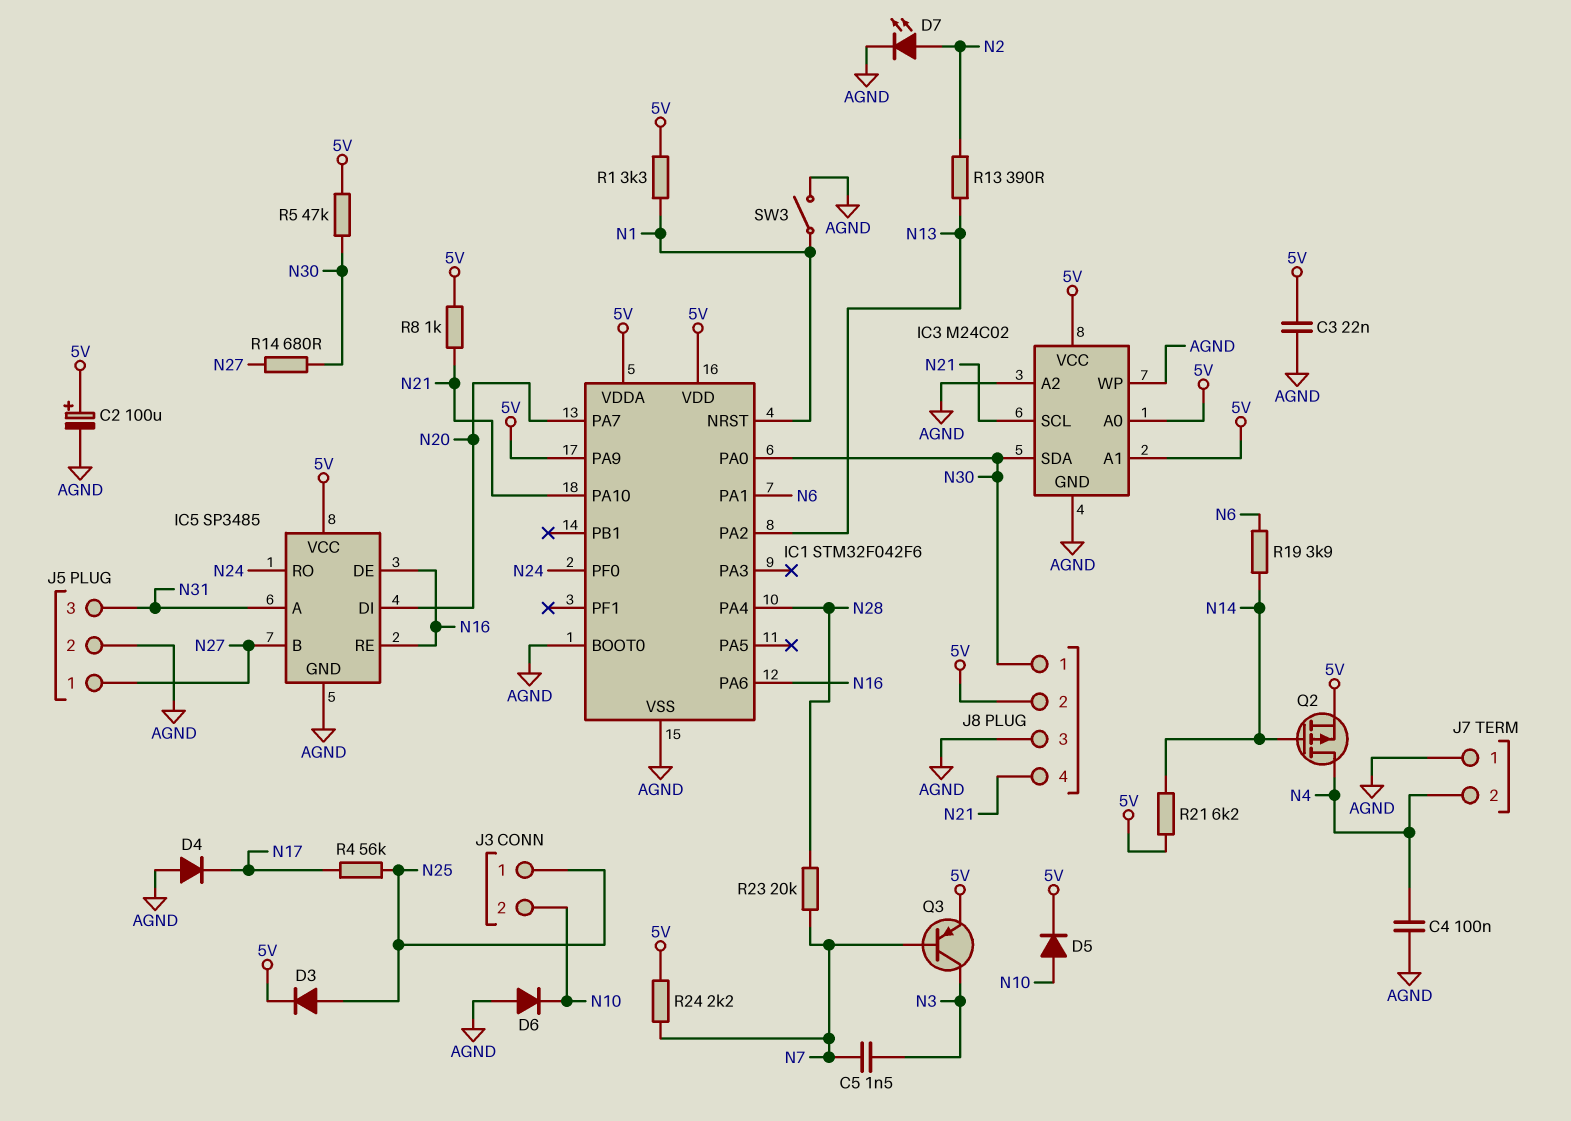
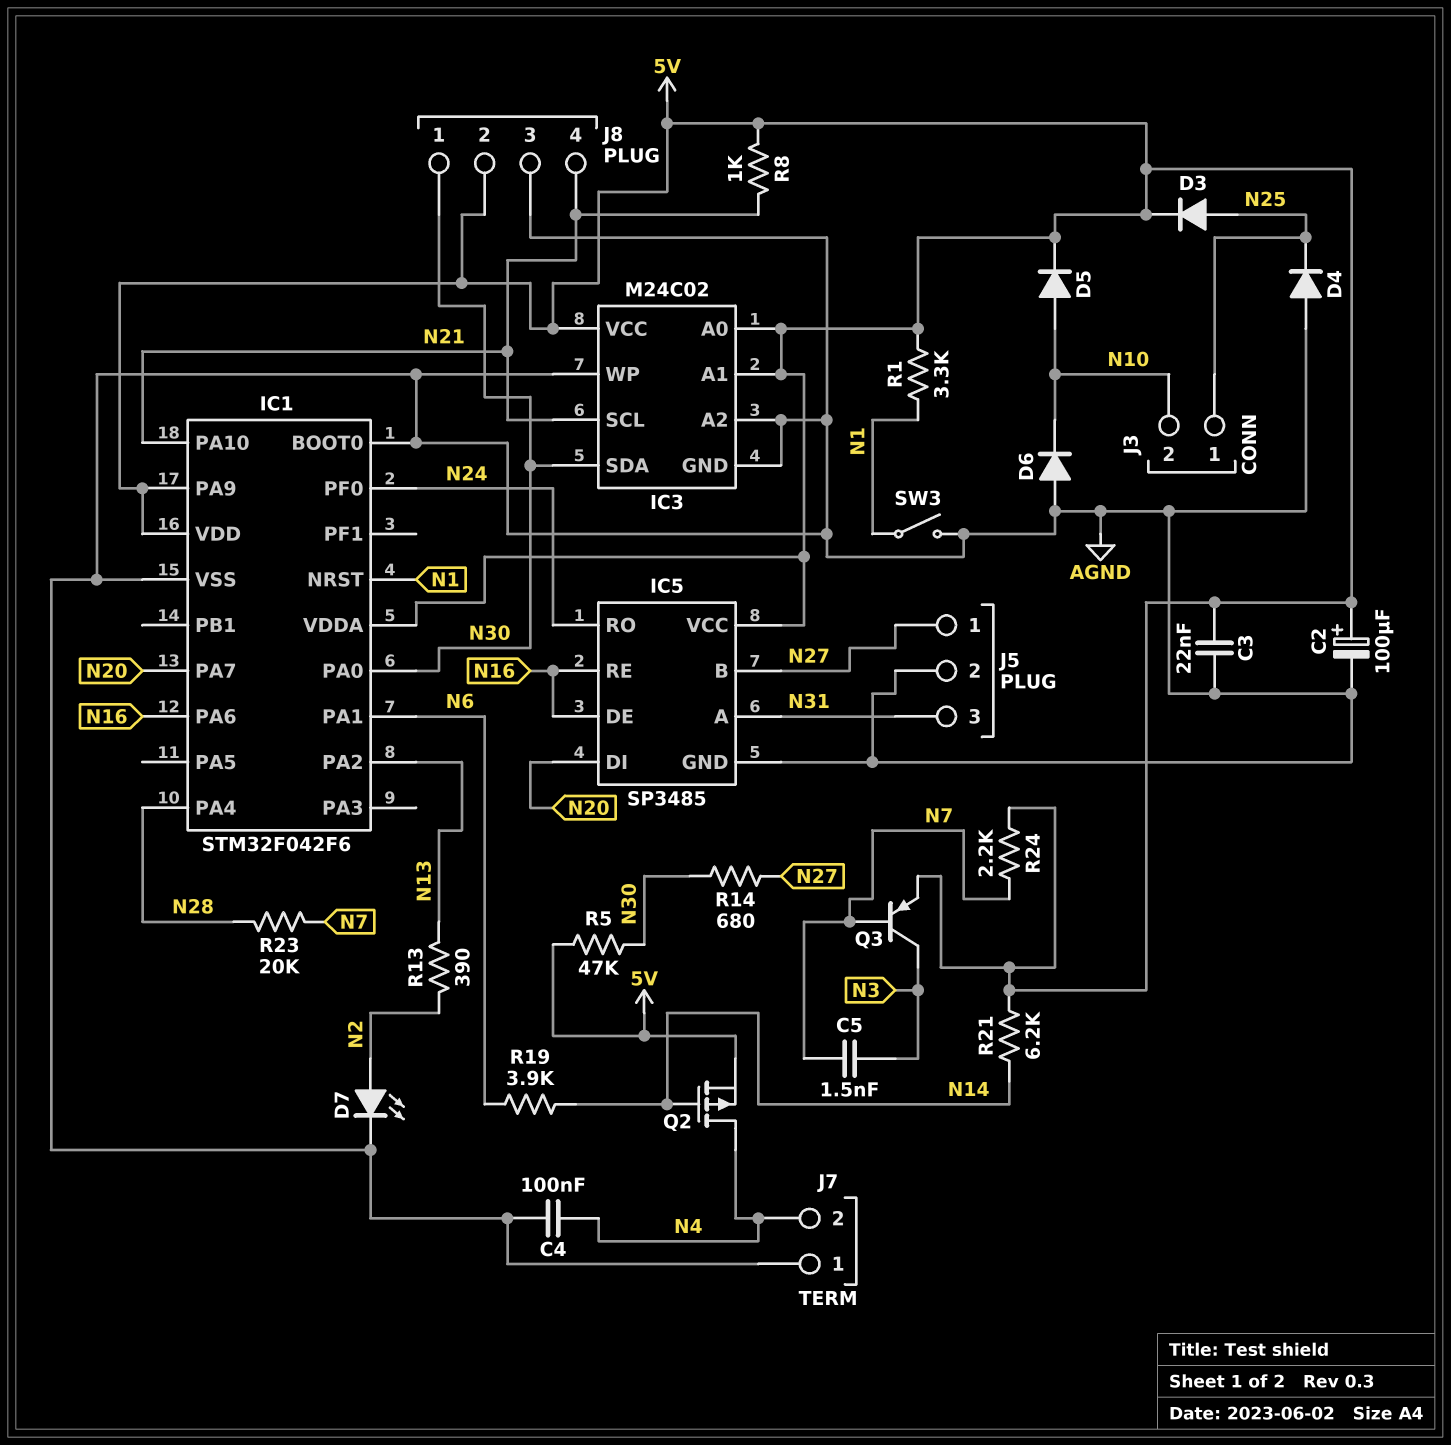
D4: diode (A AGND, K N17) -> diode (A AGND, K N25)
R4: 56k (N17, N25) -> none

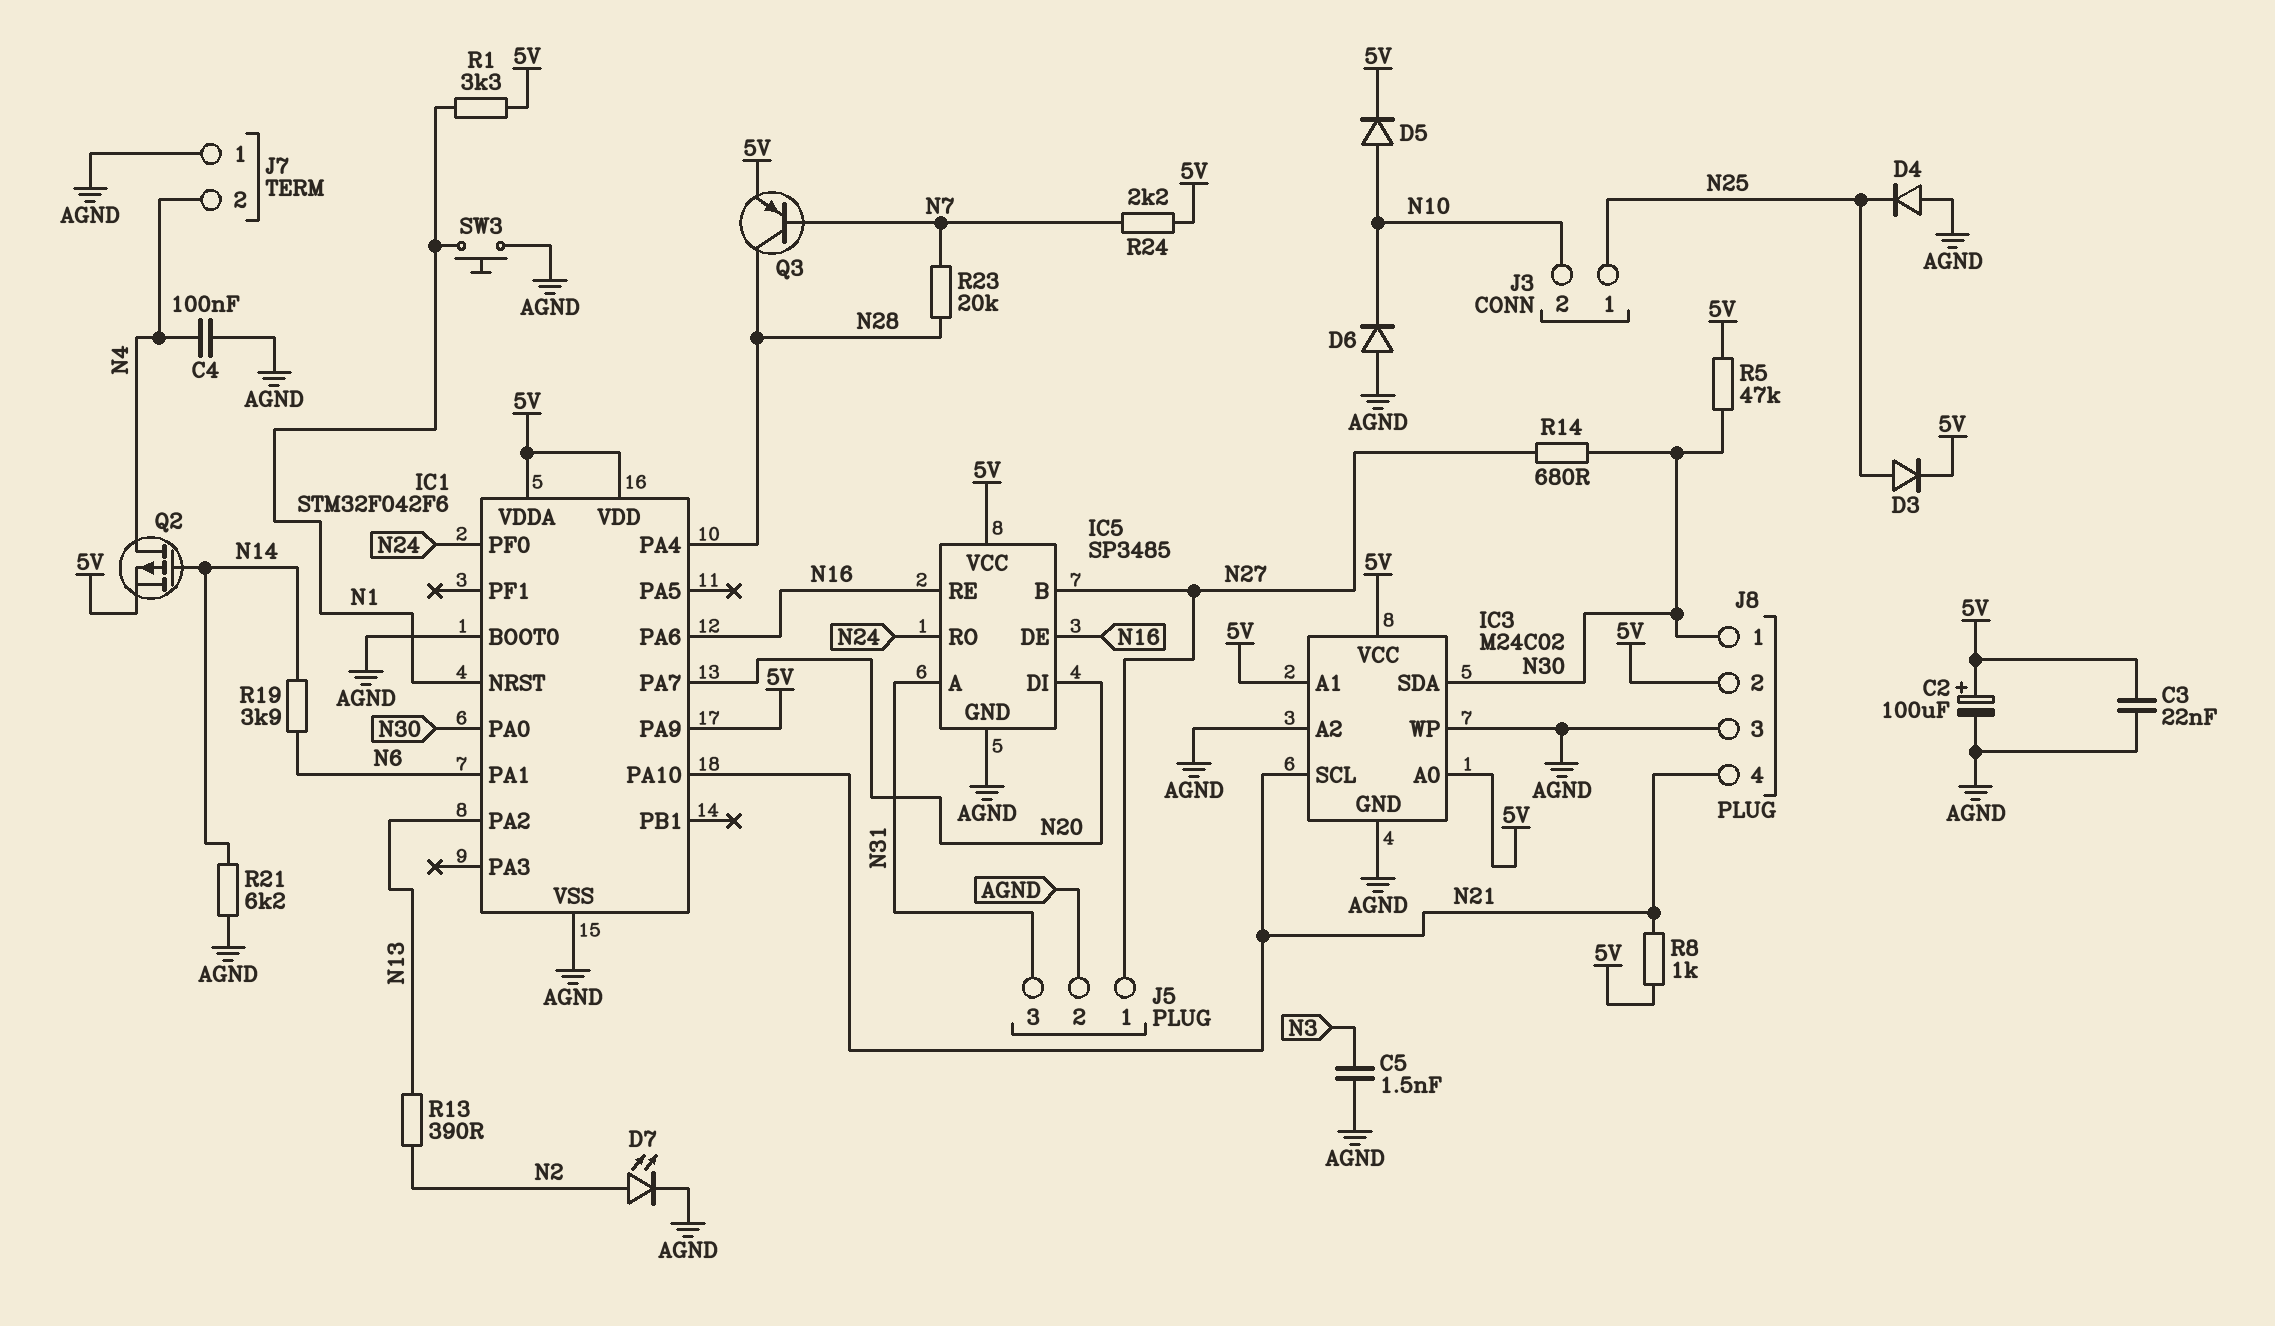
C5: 1.5nF (N3, N7) -> 1.5nF (AGND, N3)
Q3: PNP (B N7, C N3, E 5V) -> PNP (B N7, C N28, E 5V)
R21: 6.2k (5V, N14) -> 6.2k (AGND, N14)
SW3: switch (AGND, N1) -> button (AGND, N1)

